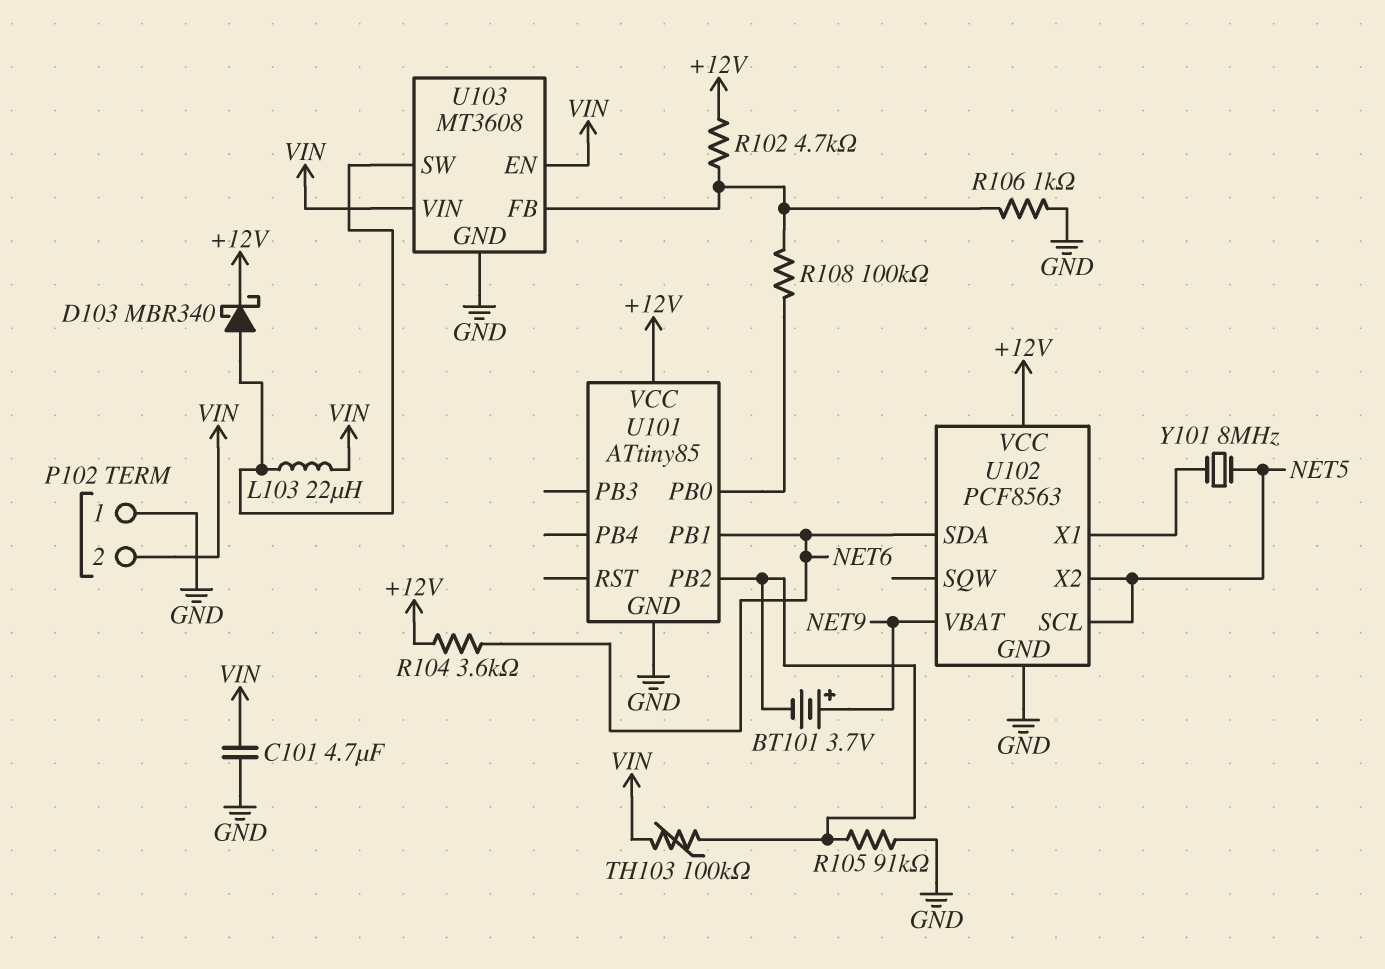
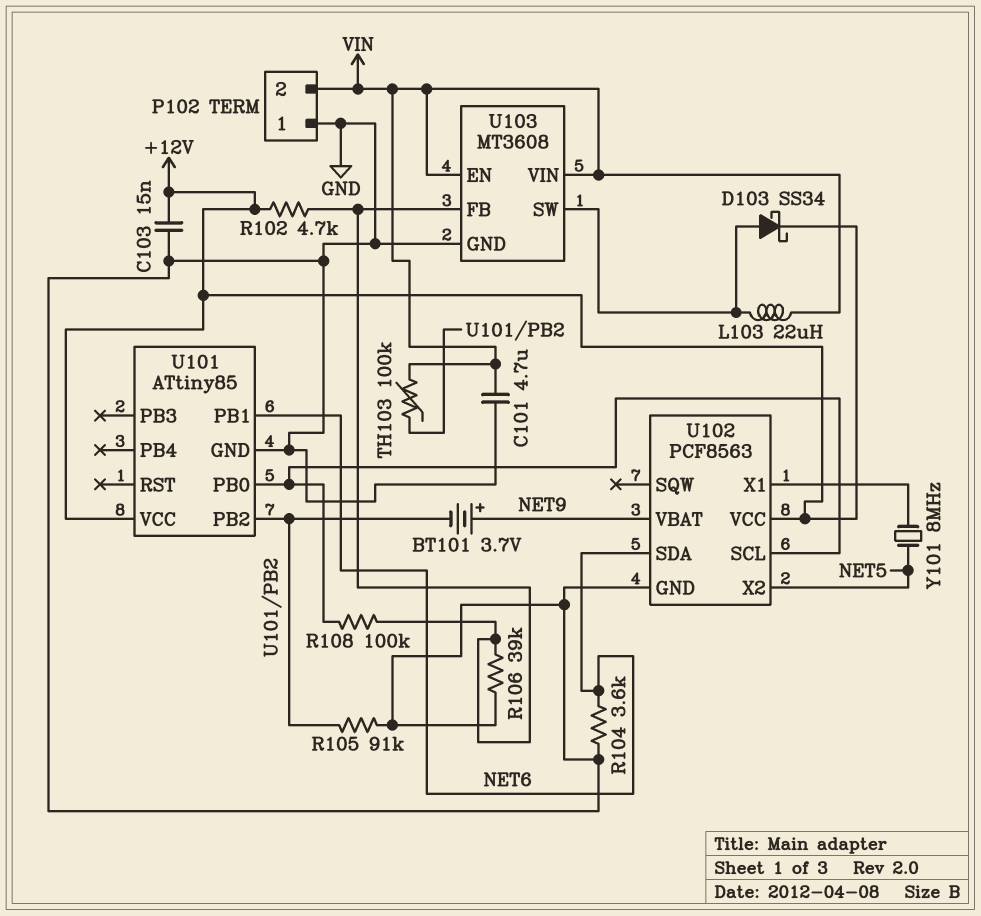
C103: none -> 15nF (+12V, GND)
D103: schottky MBR340 (A U103/SW, K +12V) -> schottky SS34 (A U103/SW, K +12V)
R104: 3.6k (+12V, NET6) -> 3.6k (GND, NET6)
R106: 1k (GND, U103/FB) -> 39k (GND, U103/FB)
U102 pin SCL: NET5 -> U101/PB0

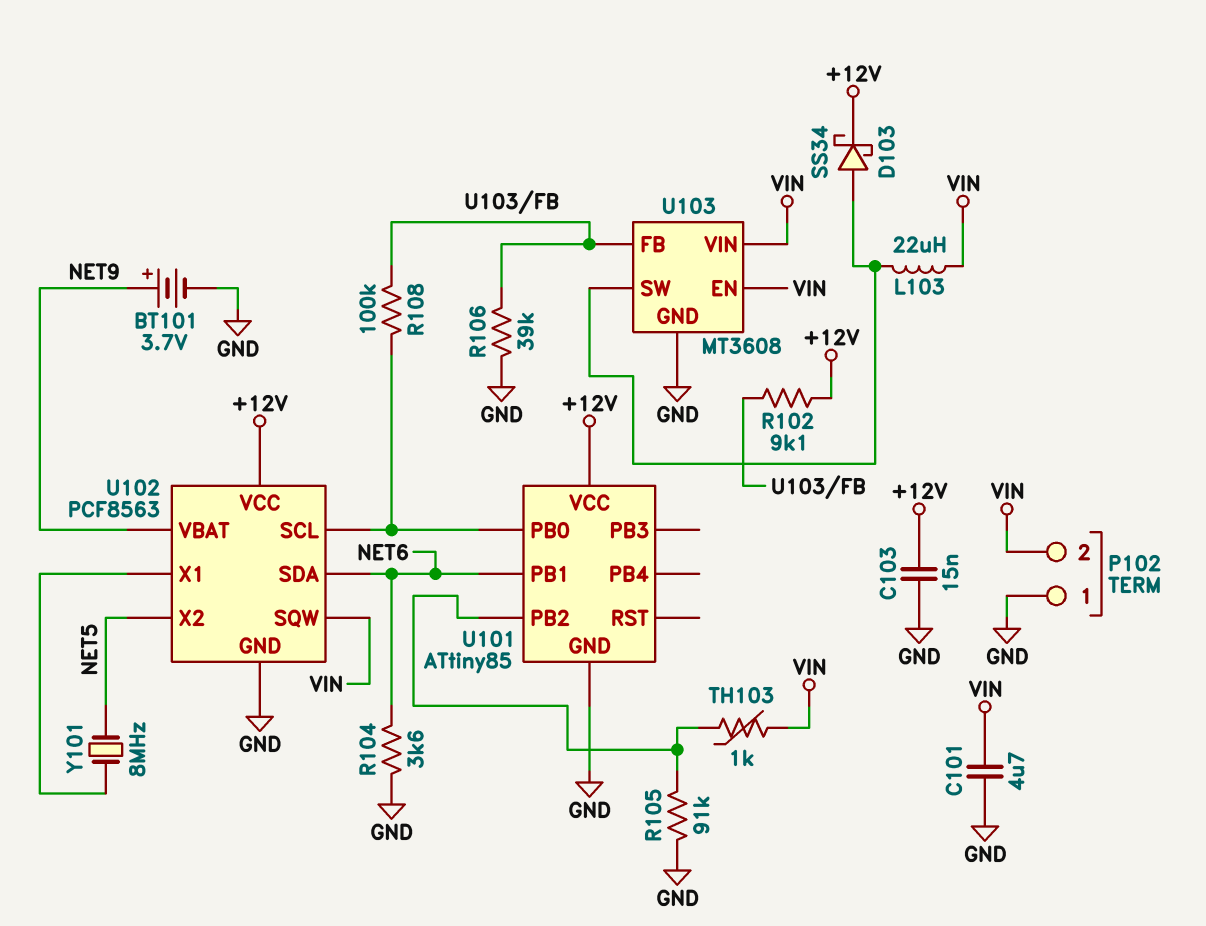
BT101: 3.7V (plus NET9, minus U101/PB2) -> 3.7V (plus NET9, minus GND)
R102: 4.7k (+12V, U103/FB) -> 9.1k (+12V, U103/FB)
TH103: 100k (U101/PB2, VIN) -> 1k (U101/PB2, VIN)
U102 pin SQW: none -> VIN

